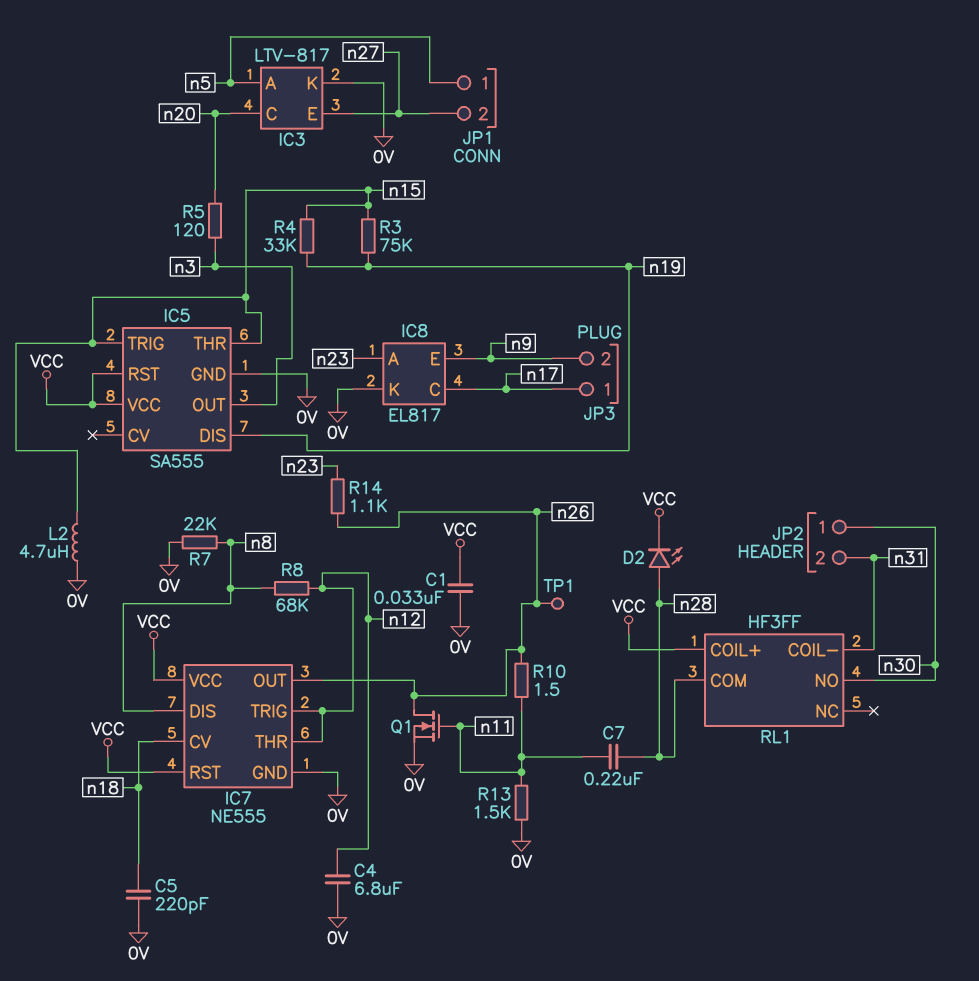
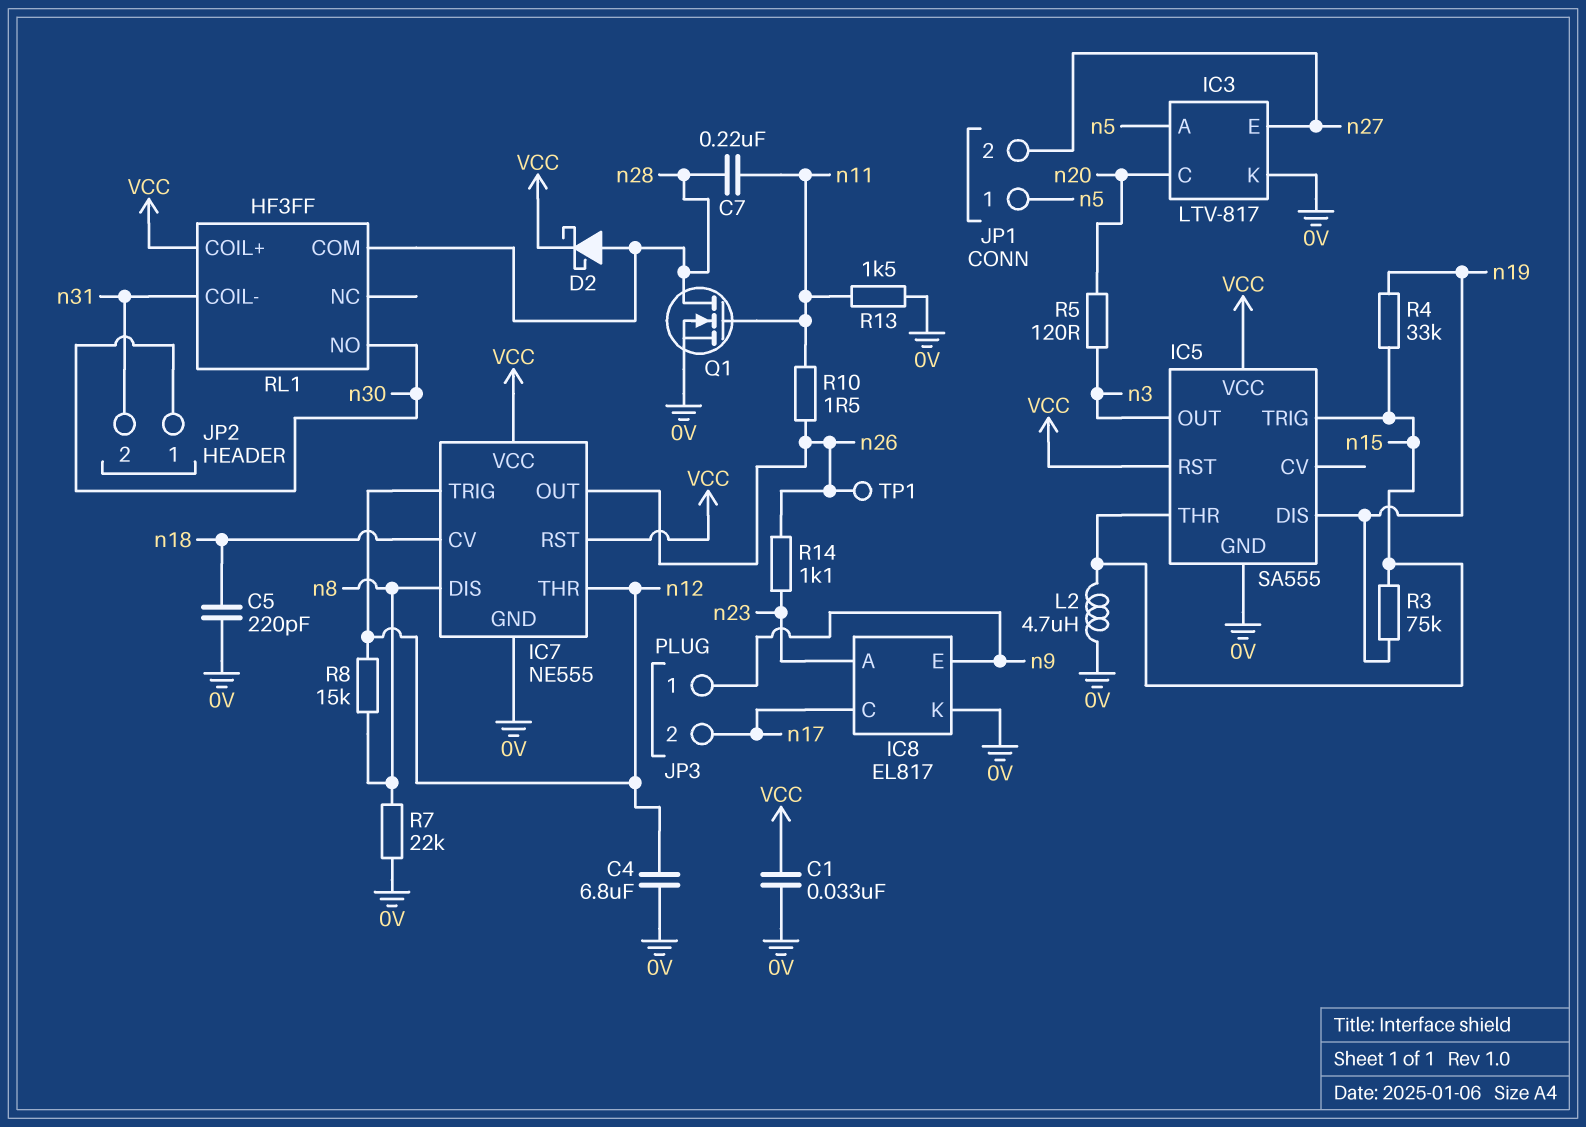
D2: LED (A n28, K VCC) -> schottky (A n28, K VCC)
JP3 pin 1: n17 -> n9
JP3 pin 2: n9 -> n17
Q1: NMOS (G n11, D n26, S 0V) -> NMOS (G n11, D n28, S 0V)
R8: 68k (n8, n12) -> 15k (n8, n12)

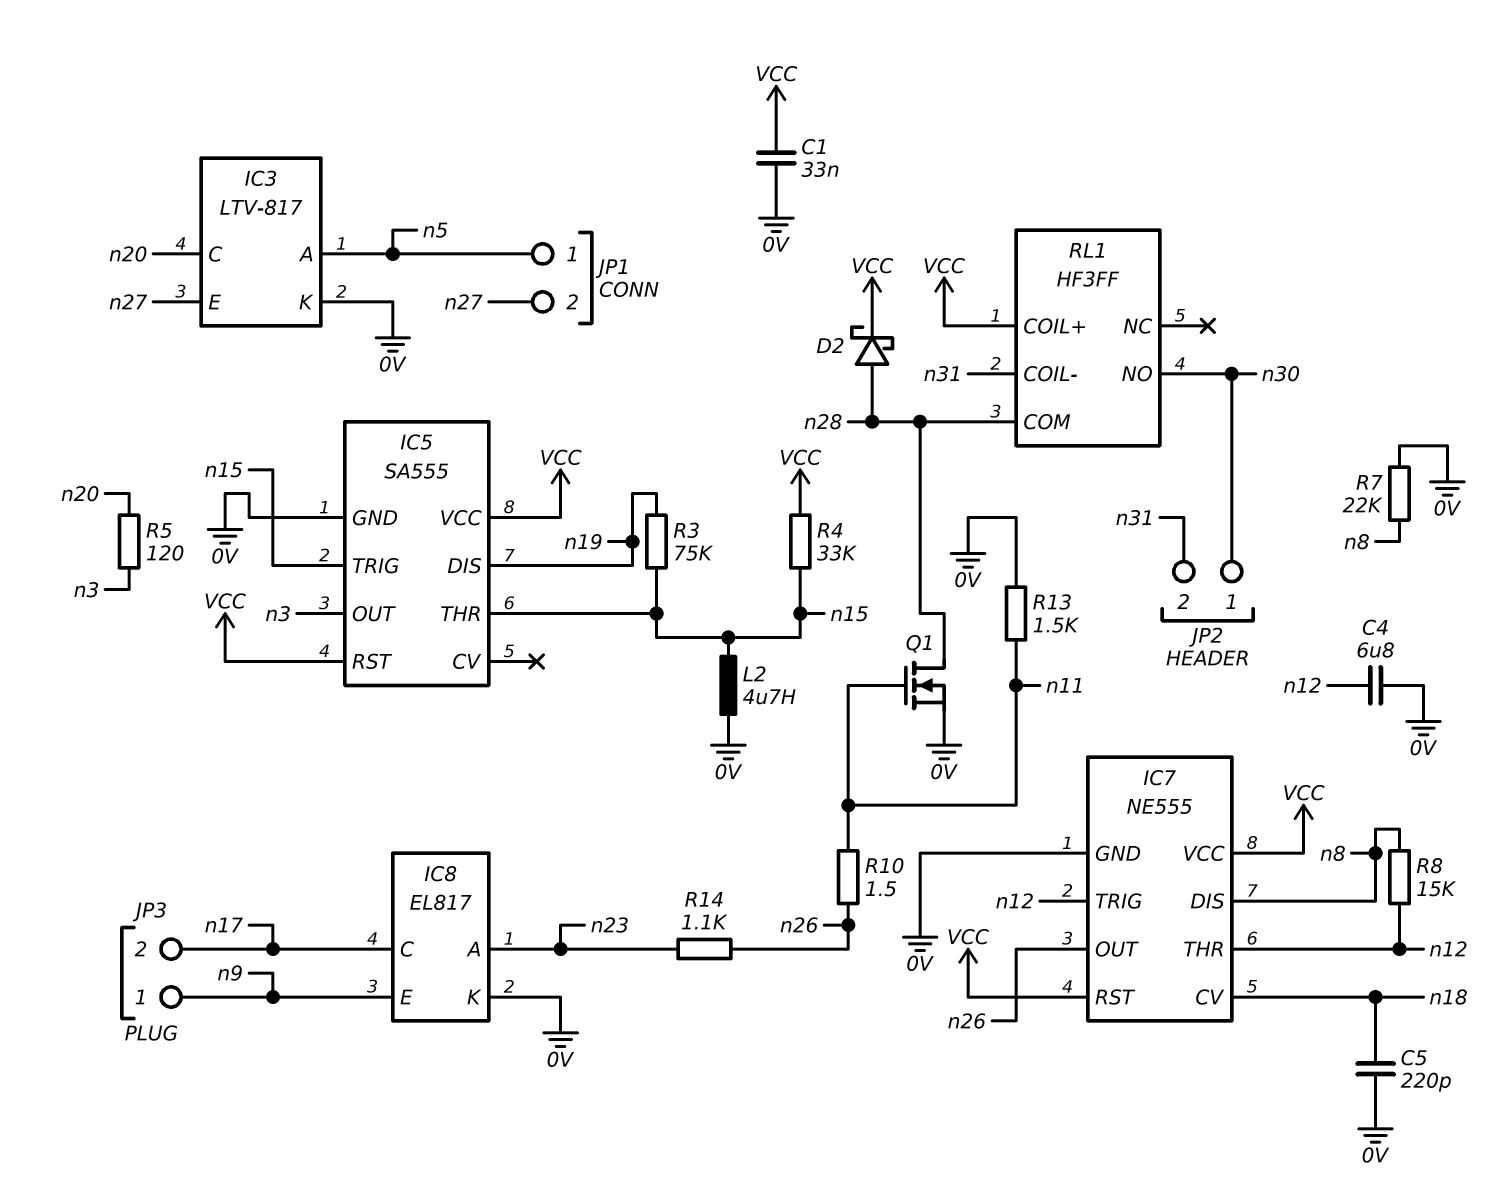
C7: 220nF (n11, n28) -> none
R4: 33k (n15, n19) -> 33k (VCC, n15)
TP1: test point (n26) -> none

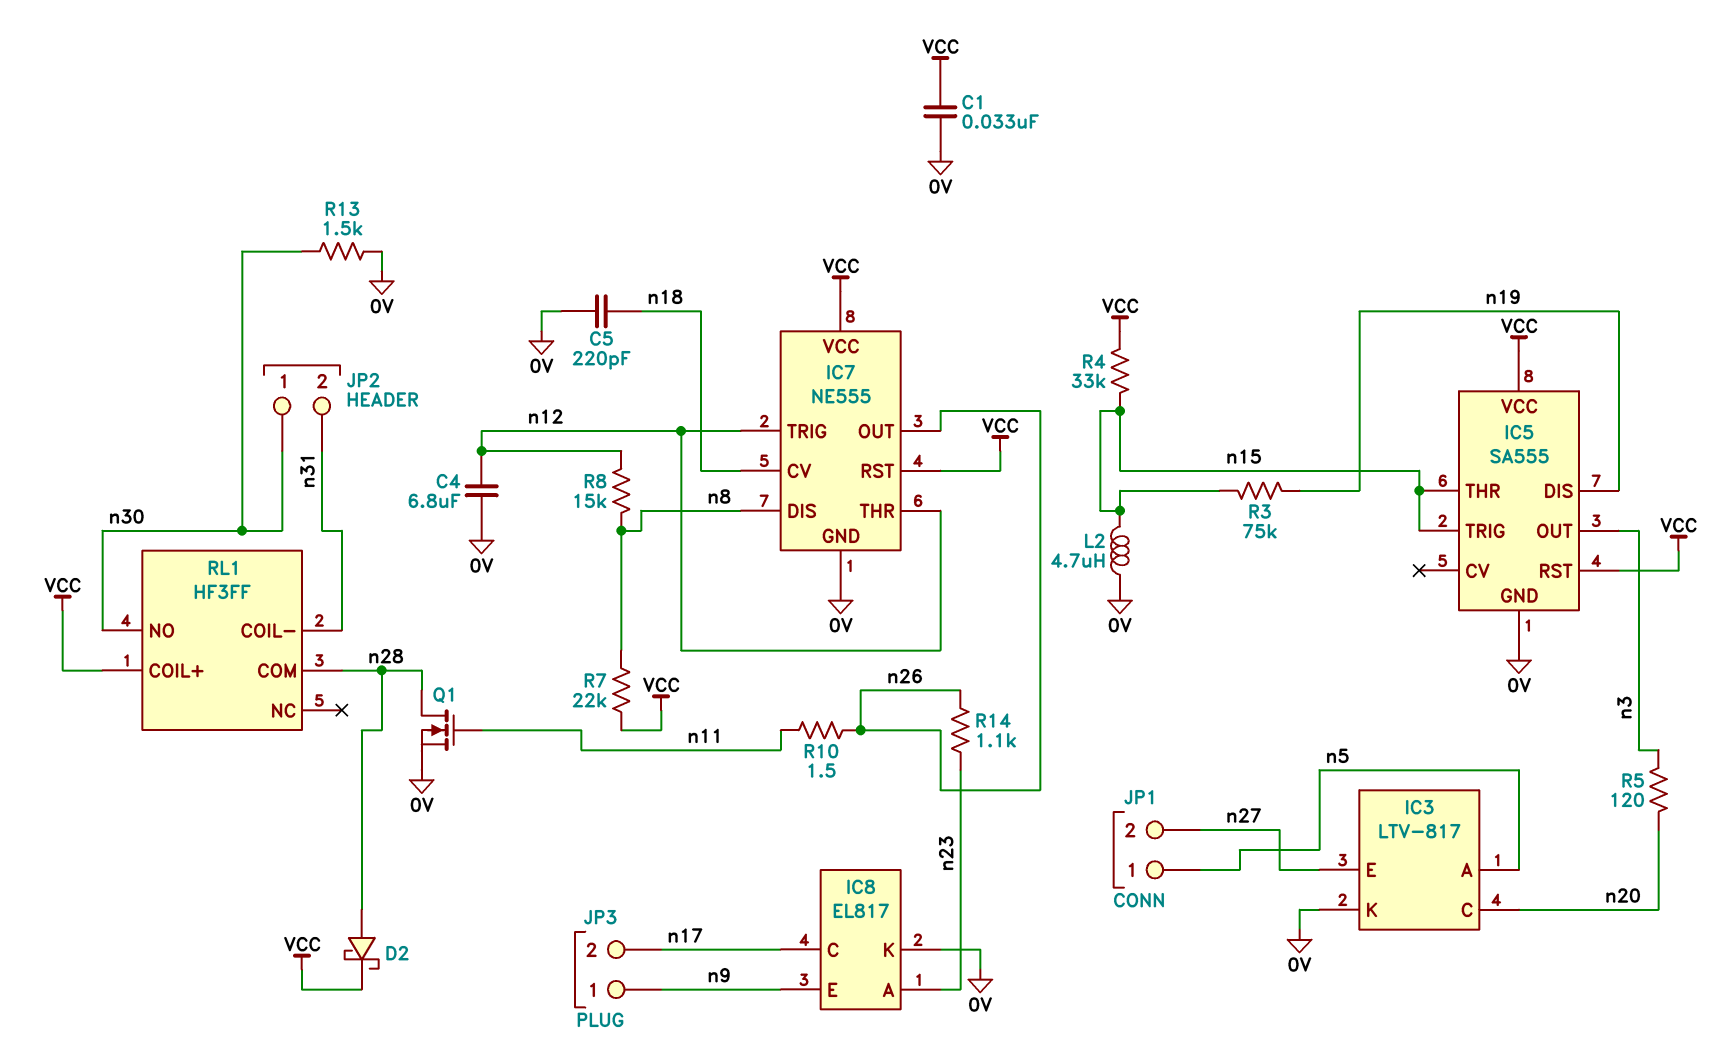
R7: 22k (0V, n8) -> 22k (VCC, n8)
R13: 1.5k (0V, n11) -> 1.5k (0V, n30)

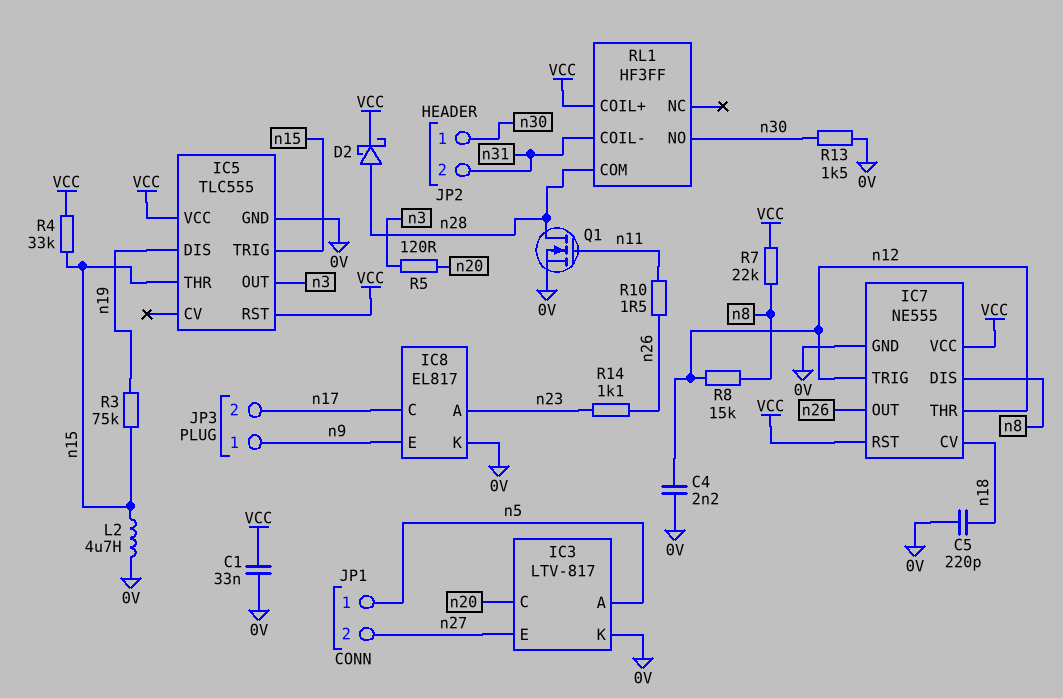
C4: 6.8uF (0V, n12) -> 2.2nF (0V, n12)
IC5: SA555 -> TLC555

